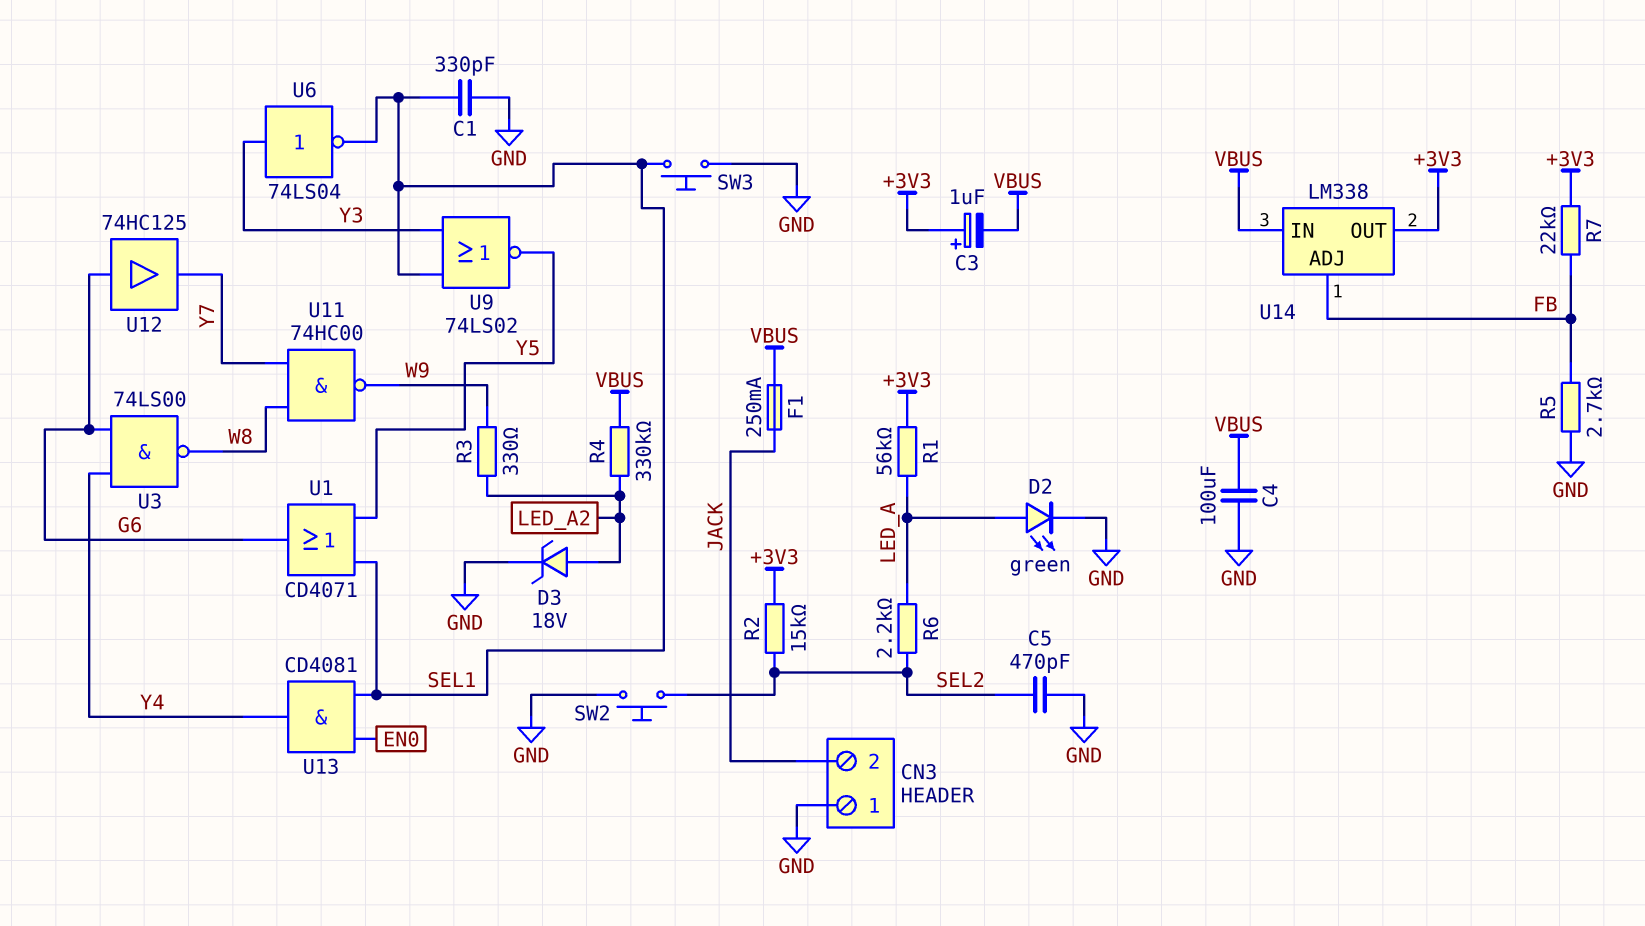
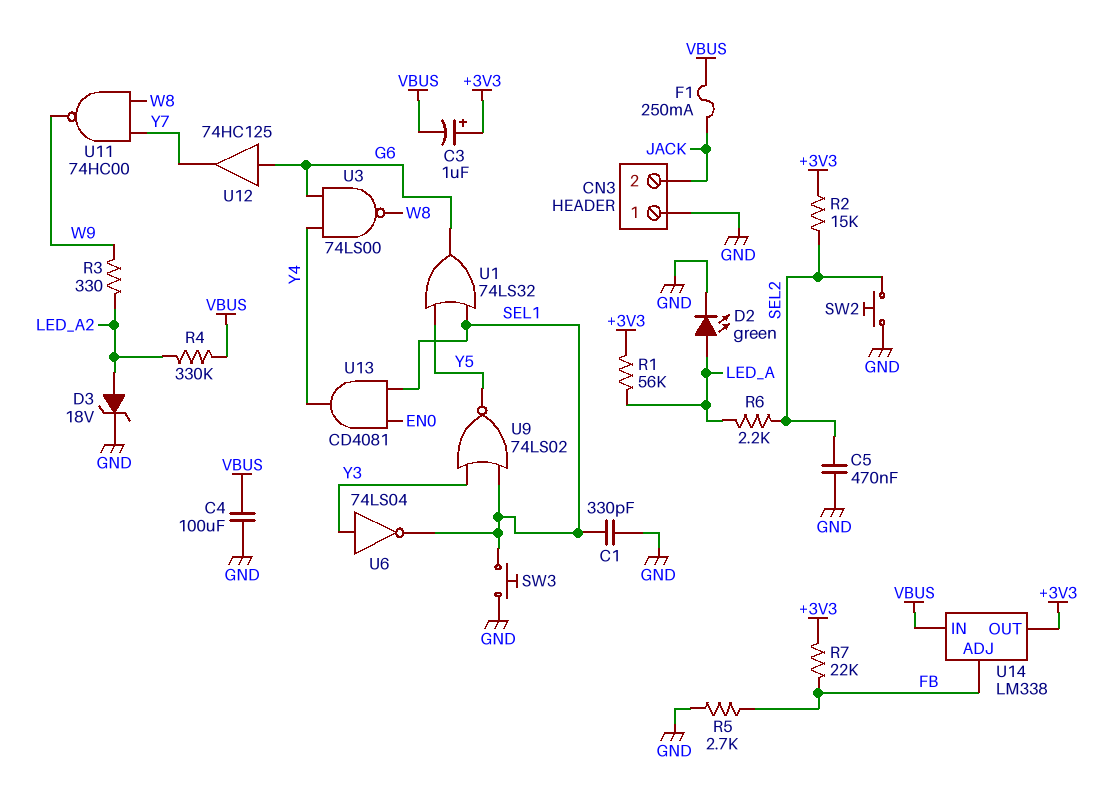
C5: 470pF (GND, SEL2) -> 470nF (GND, SEL2)
U1: OR CD4071 (in SEL1, in Y5, out G6) -> OR 74LS32 (in SEL1, in Y5, out G6)

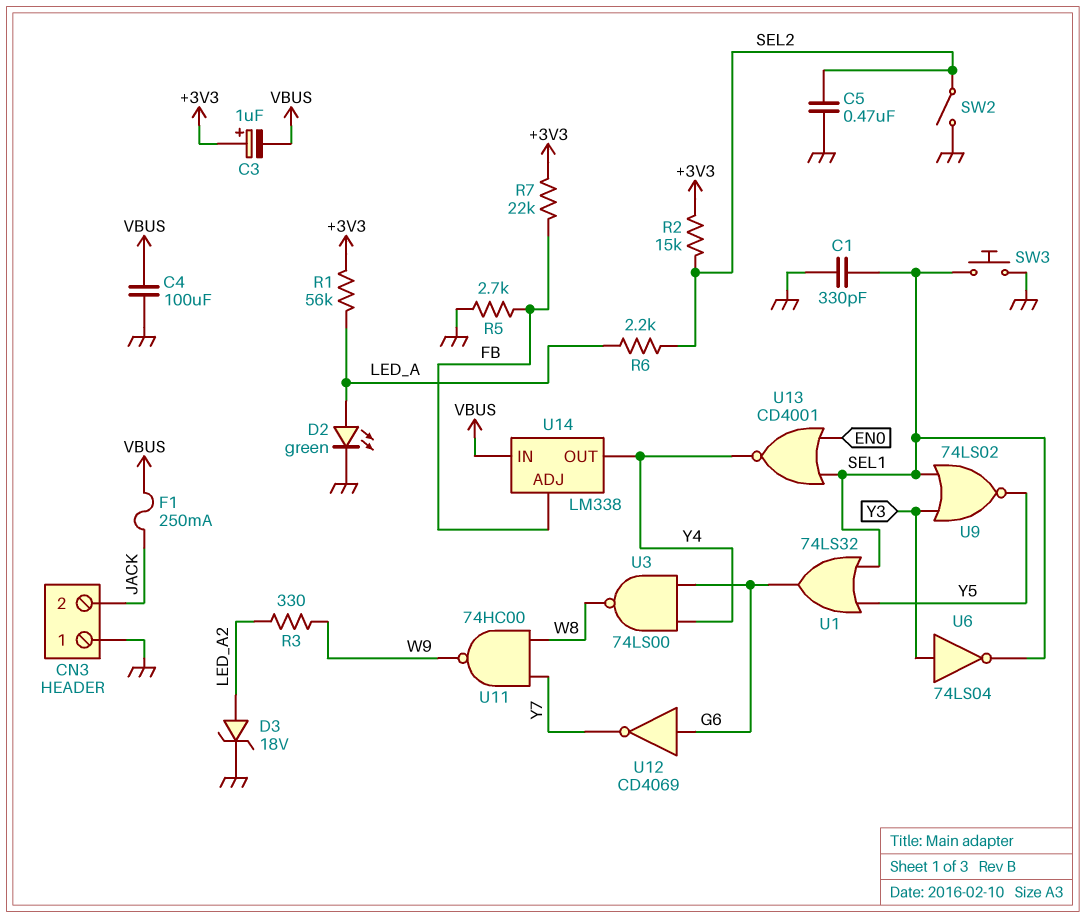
R4: 330k (LED_A2, VBUS) -> none
SW2: button (GND, SEL2) -> switch (GND, SEL2)
U12: buffer 74HC125 (in G6, out Y7) -> NOT CD4069 (in G6, out Y7)
U13: AND CD4081 (in EN0, in SEL1, out Y4) -> NOR CD4001 (in EN0, in SEL1, out Y4)
U14 pin OUT: +3V3 -> Y4

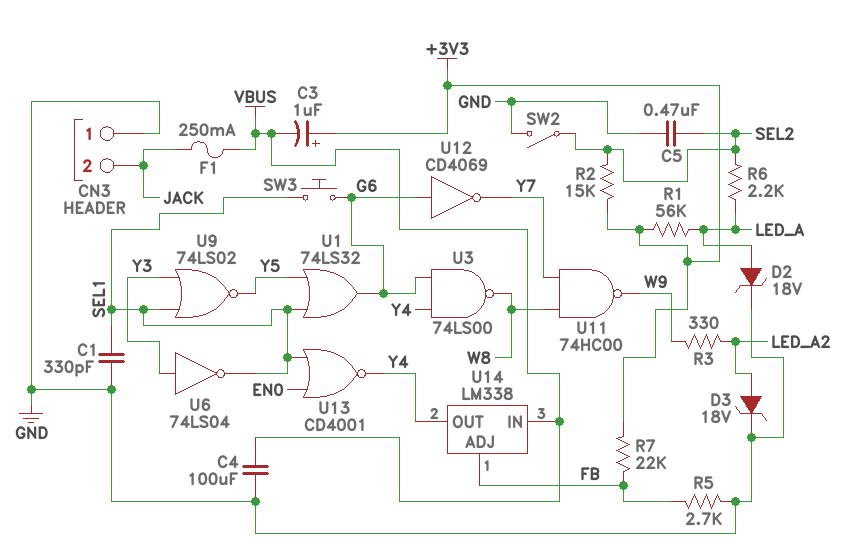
D2: LED green (A LED_A, K GND) -> zener 18V (A LED_A, K GND)
SW3: button (GND, SEL1) -> button (G6, SEL1)

